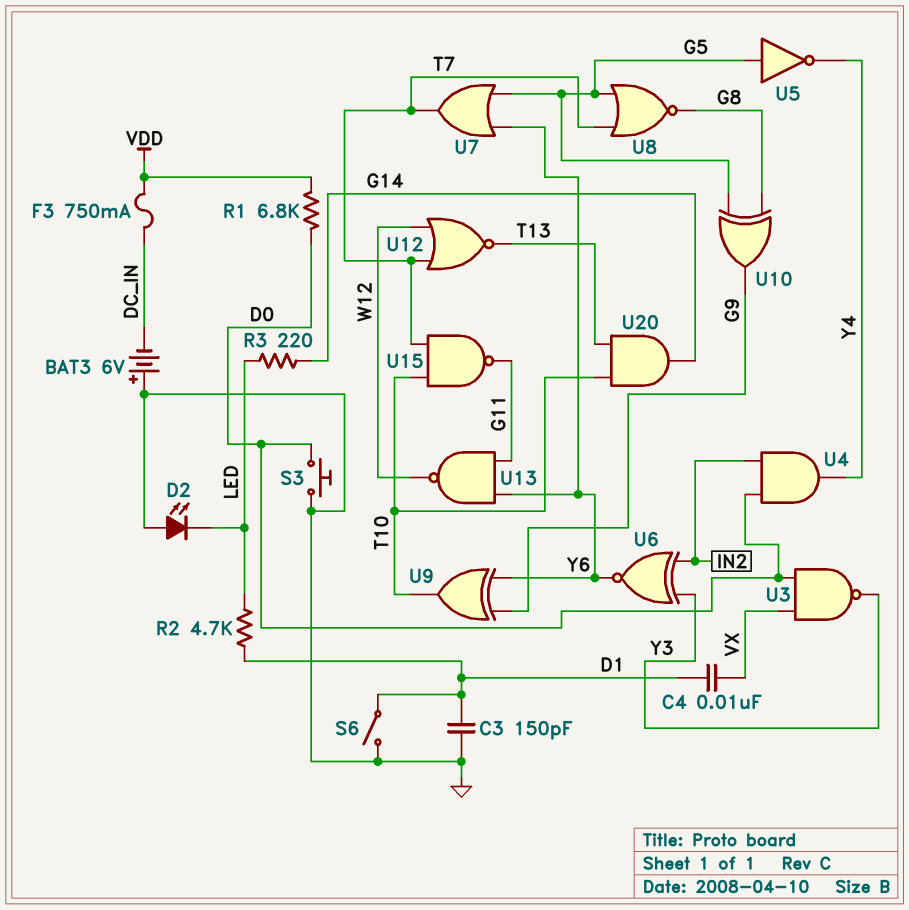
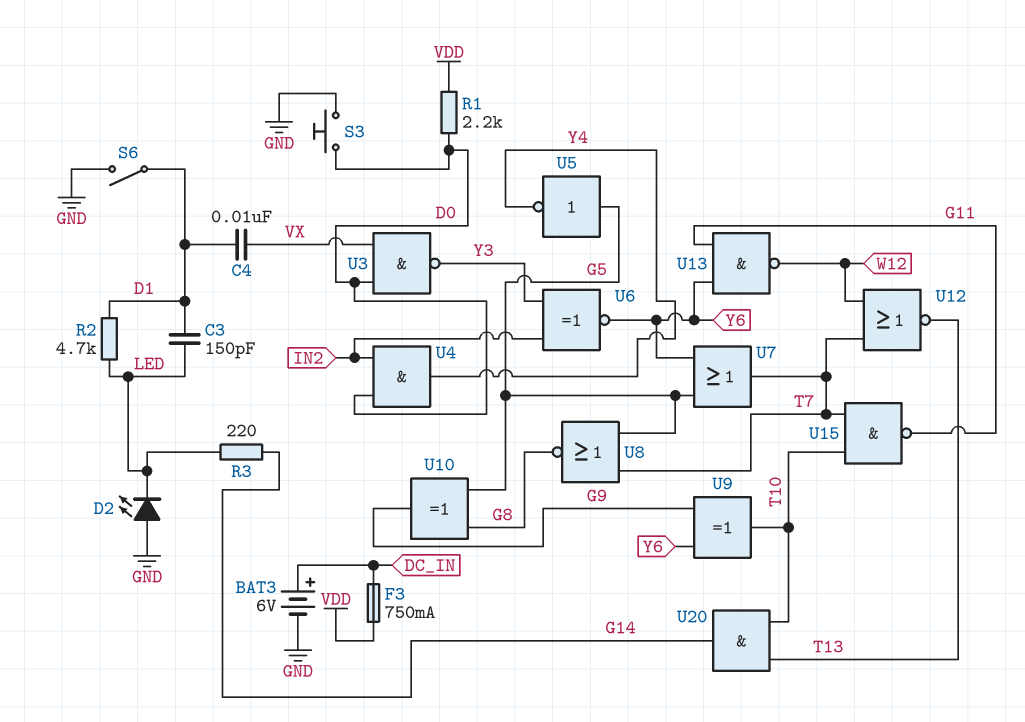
BAT3: 6V (plus GND, minus DC_IN) -> 6V (plus DC_IN, minus GND)
C3: 150pF (D1, GND) -> 150pF (D1, LED)
R1: 6.8k (D0, VDD) -> 2.2k (D0, VDD)

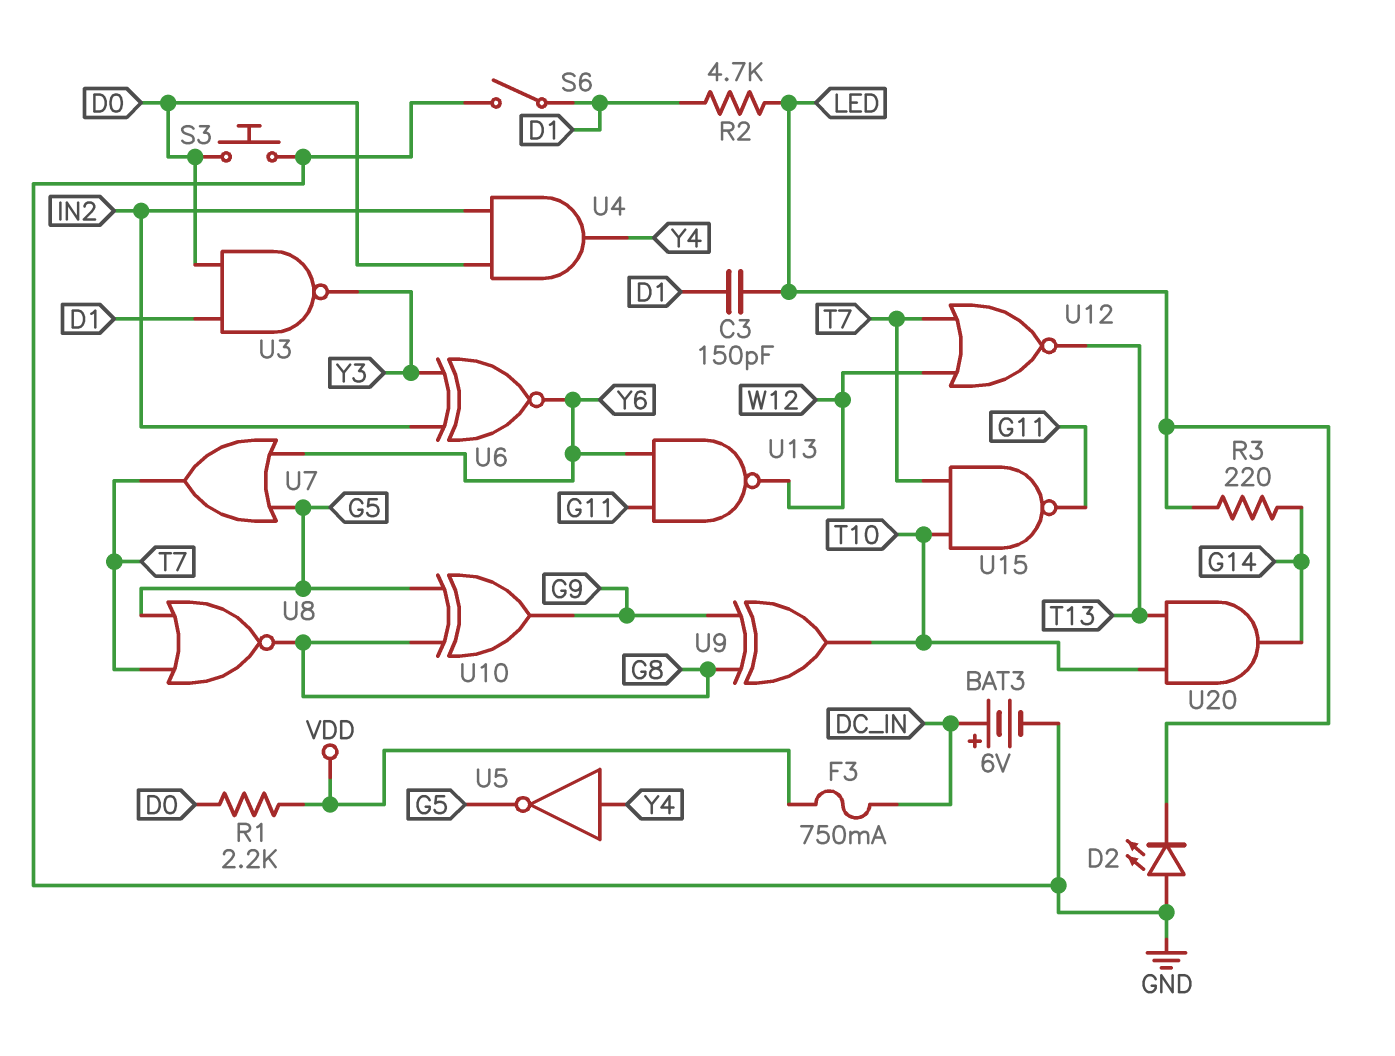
C4: 10nF (D1, VX) -> none
U3: NAND (in D0, in VX, out Y3) -> NAND (in D0, in D1, out Y3)
U5: NOT (in G5, out Y4) -> NOT (in Y4, out G5)
U9: XOR (in G9, in Y6, out T10) -> XOR (in G8, in G9, out T10)

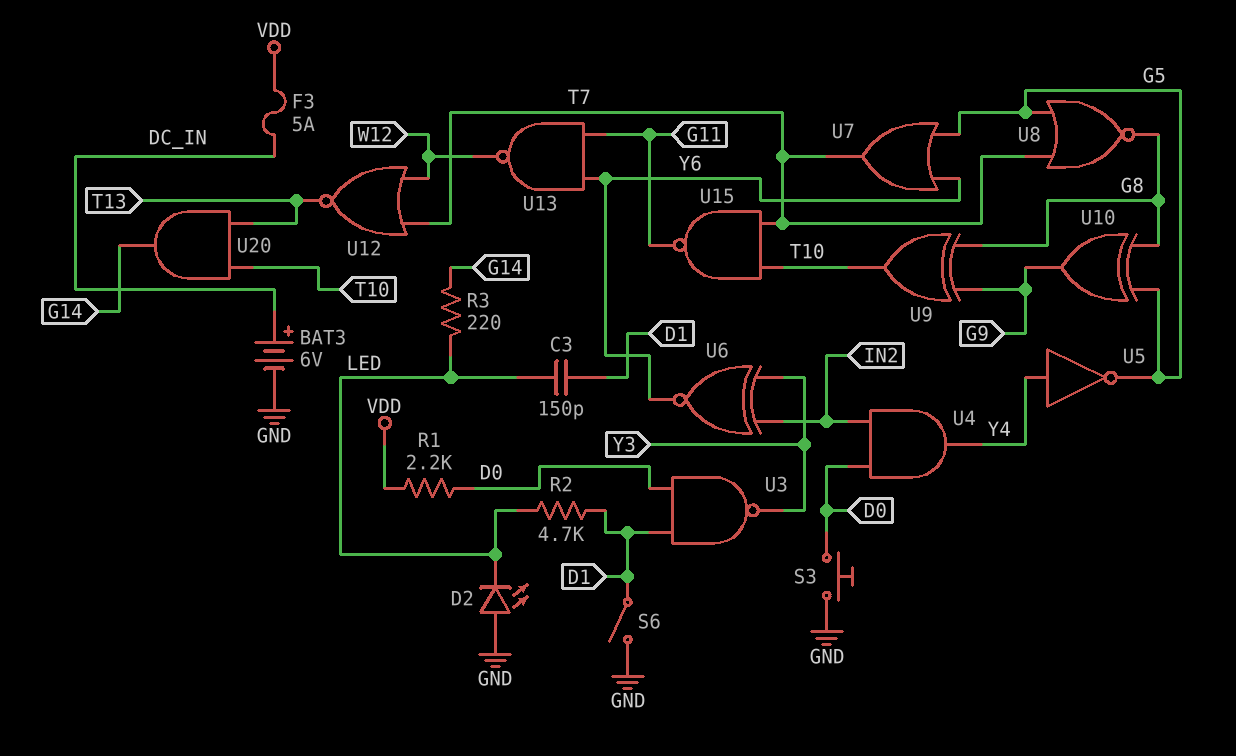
F3: 750mA (DC_IN, VDD) -> 5A (DC_IN, VDD)

